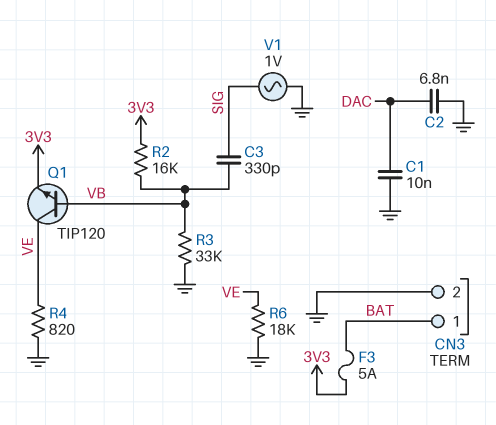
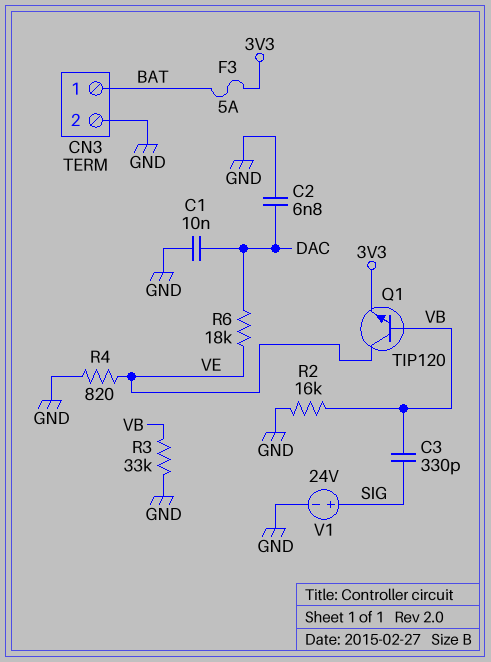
R2: 16k (3V3, VB) -> 16k (GND, VB)
R6: 18k (GND, VE) -> 18k (DAC, VE)
V1: AC 1V (GND, SIG) -> 24V (plus SIG, minus GND)

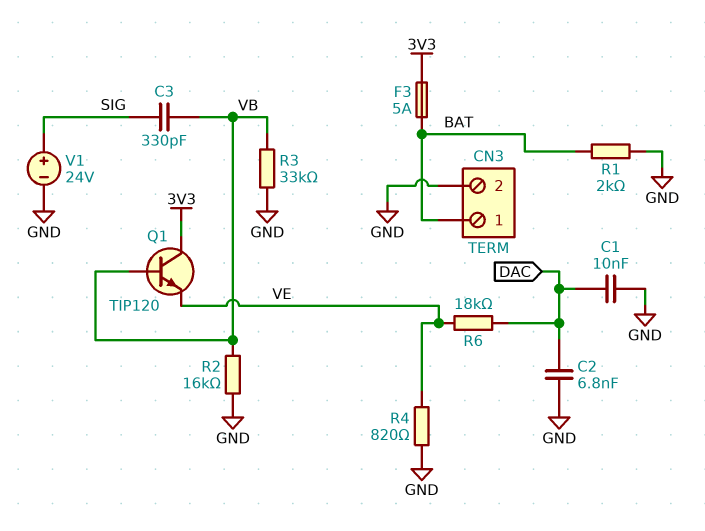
Q1: NPN TIP120 (B VB, C VE, E 3V3) -> NPN TIP120 (B VB, C 3V3, E VE)
R1: none -> 2k (BAT, GND)

